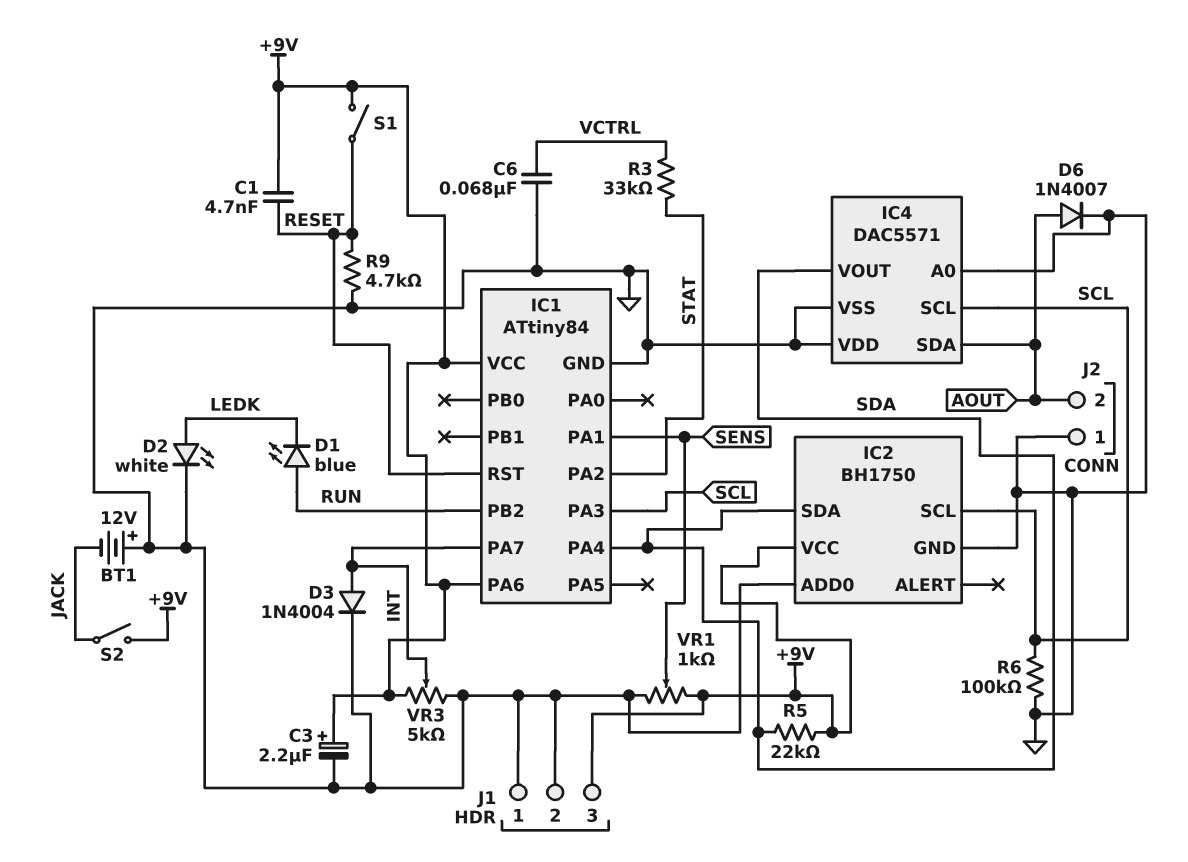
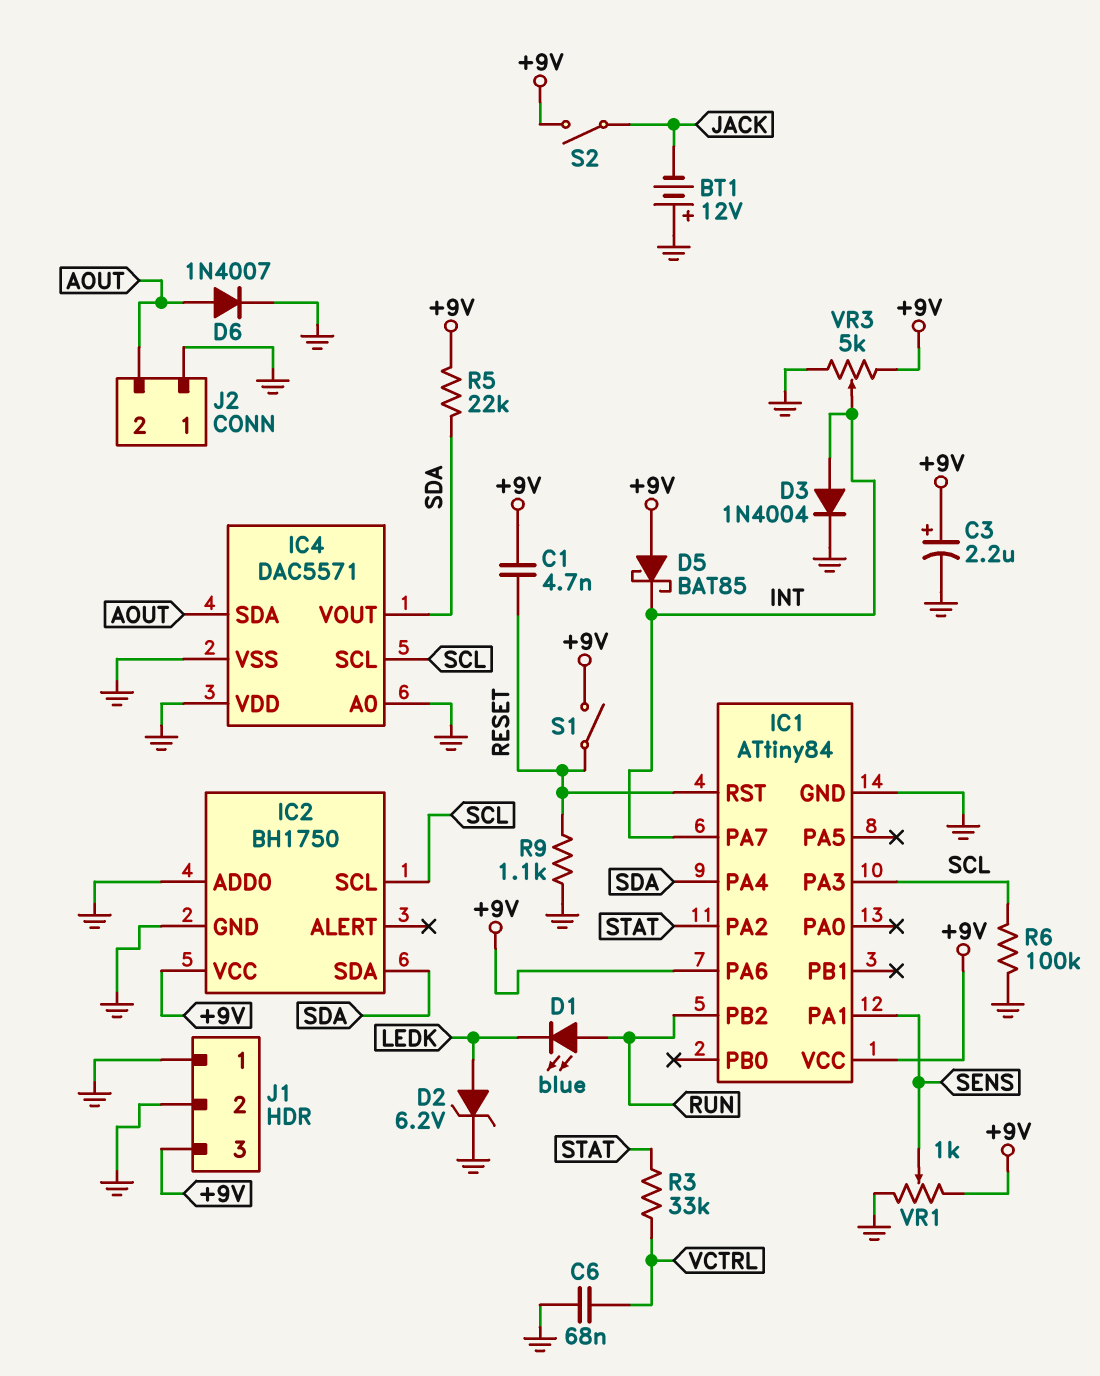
D2: LED white (A LEDK, K GND) -> zener 6.2V (A LEDK, K GND)
D5: none -> schottky BAT85 (A +9V, K INT)
R9: 4.7k (GND, RESET) -> 1.1k (GND, RESET)

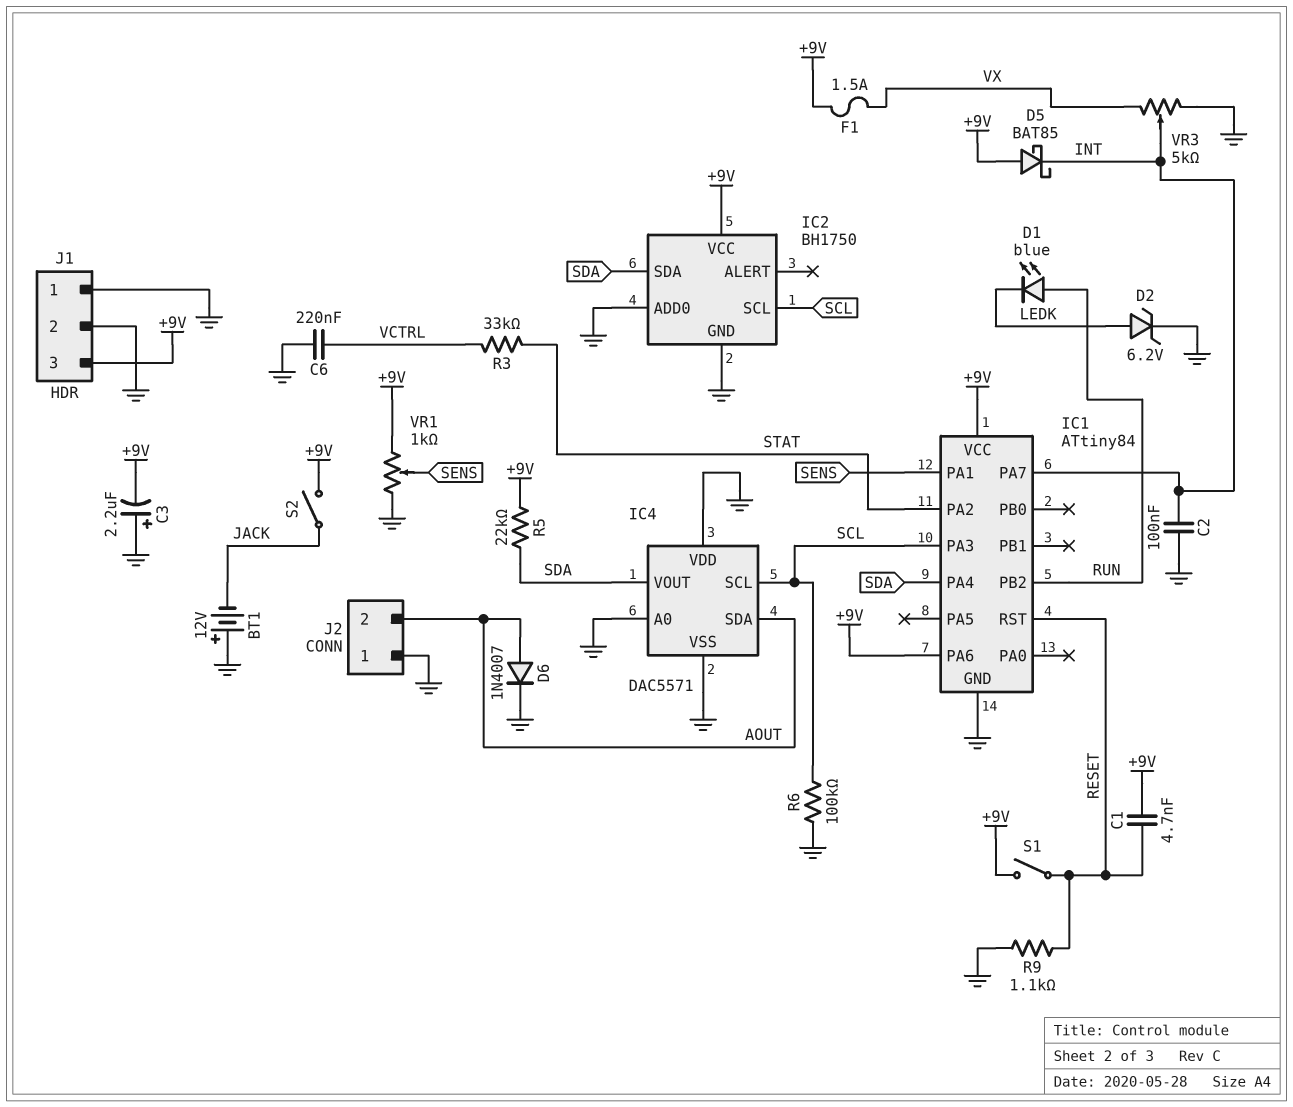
C2: none -> 100nF (GND, INT)
C3: 2.2uF (plus +9V, minus GND) -> 2.2uF (plus GND, minus +9V)
C6: 68nF (GND, VCTRL) -> 220nF (GND, VCTRL)
D3: diode 1N4004 (A INT, K GND) -> none
F1: none -> 1.5A (+9V, VX)
VR3: 5k (+9V, GND, wiper INT) -> 5k (GND, VX, wiper INT)

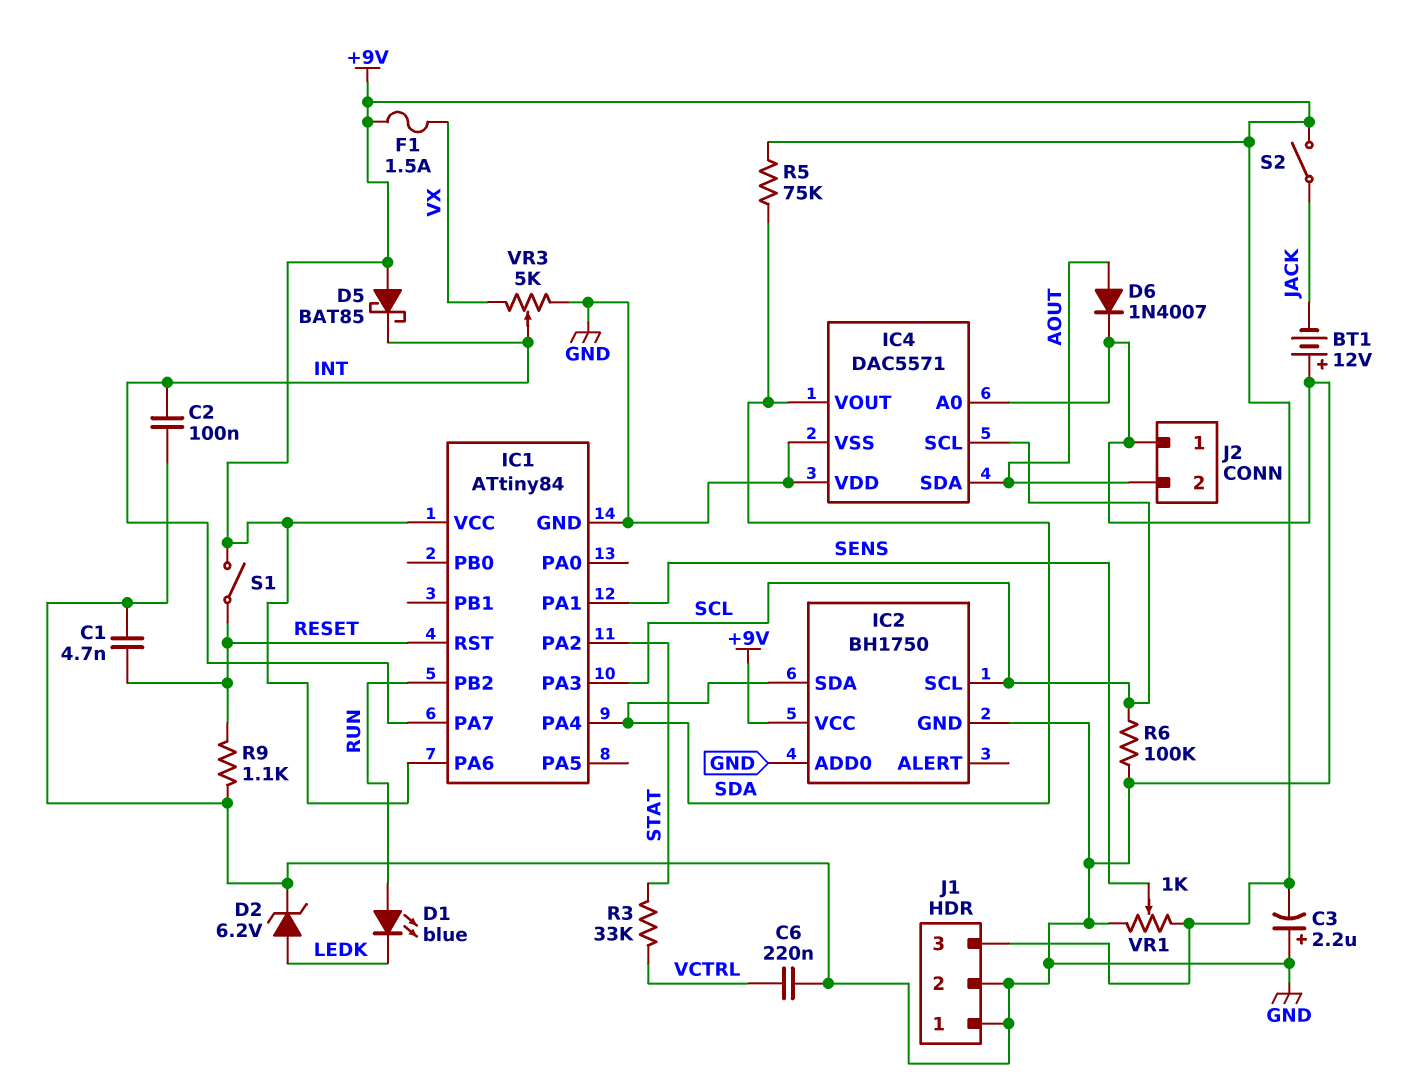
C1: 4.7nF (+9V, RESET) -> 4.7nF (GND, RESET)
R5: 22k (+9V, SDA) -> 75k (+9V, SDA)

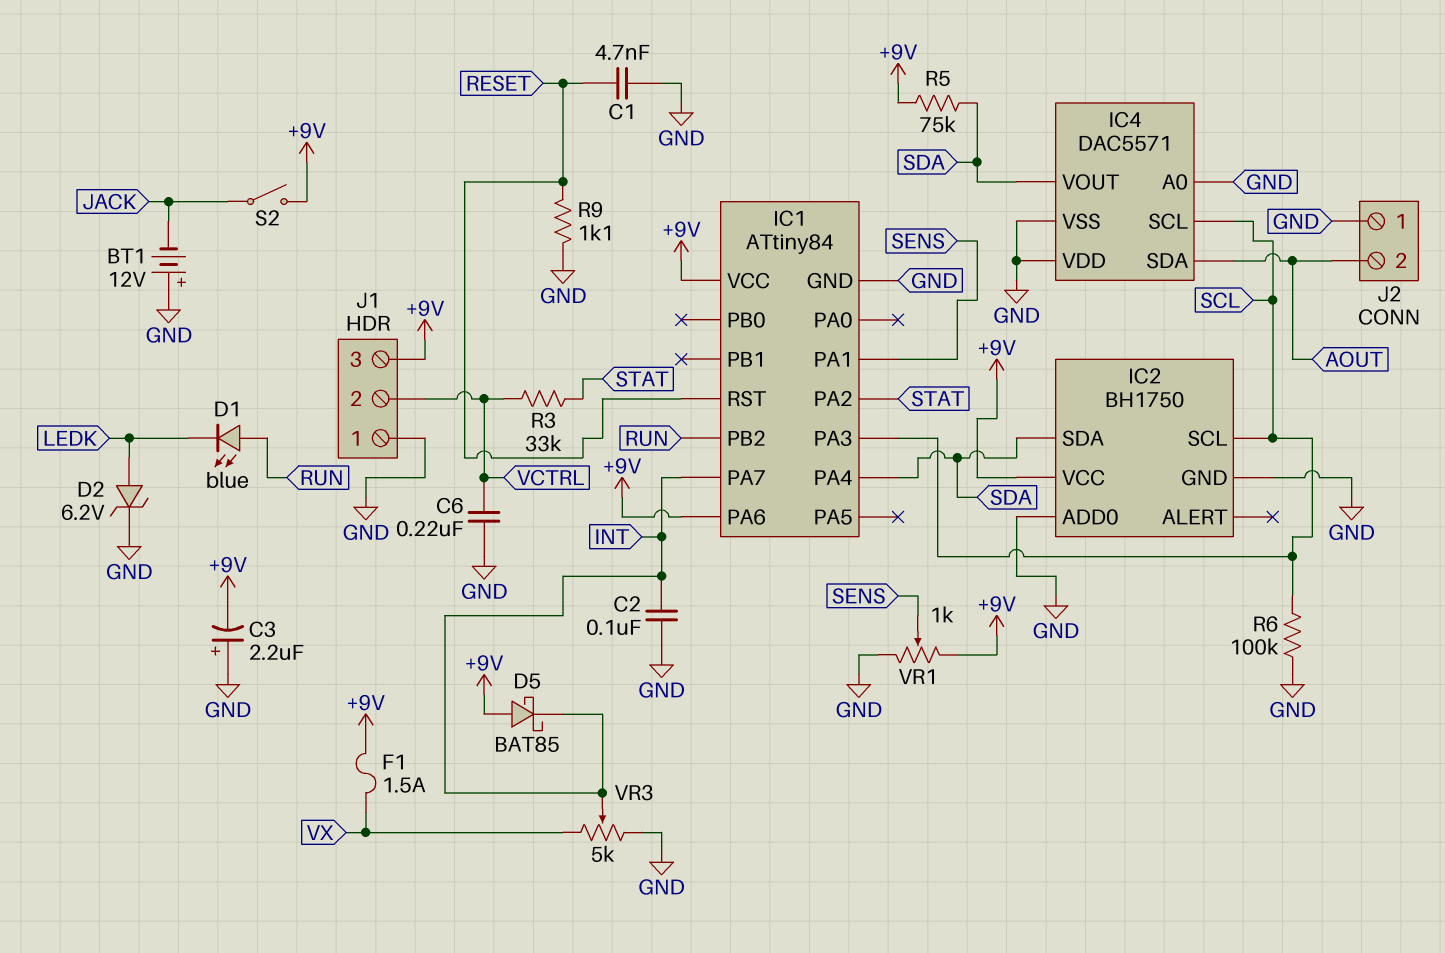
D6: diode 1N4007 (A AOUT, K GND) -> none
J1 pin 2: GND -> VCTRL
S1: switch (+9V, RESET) -> none

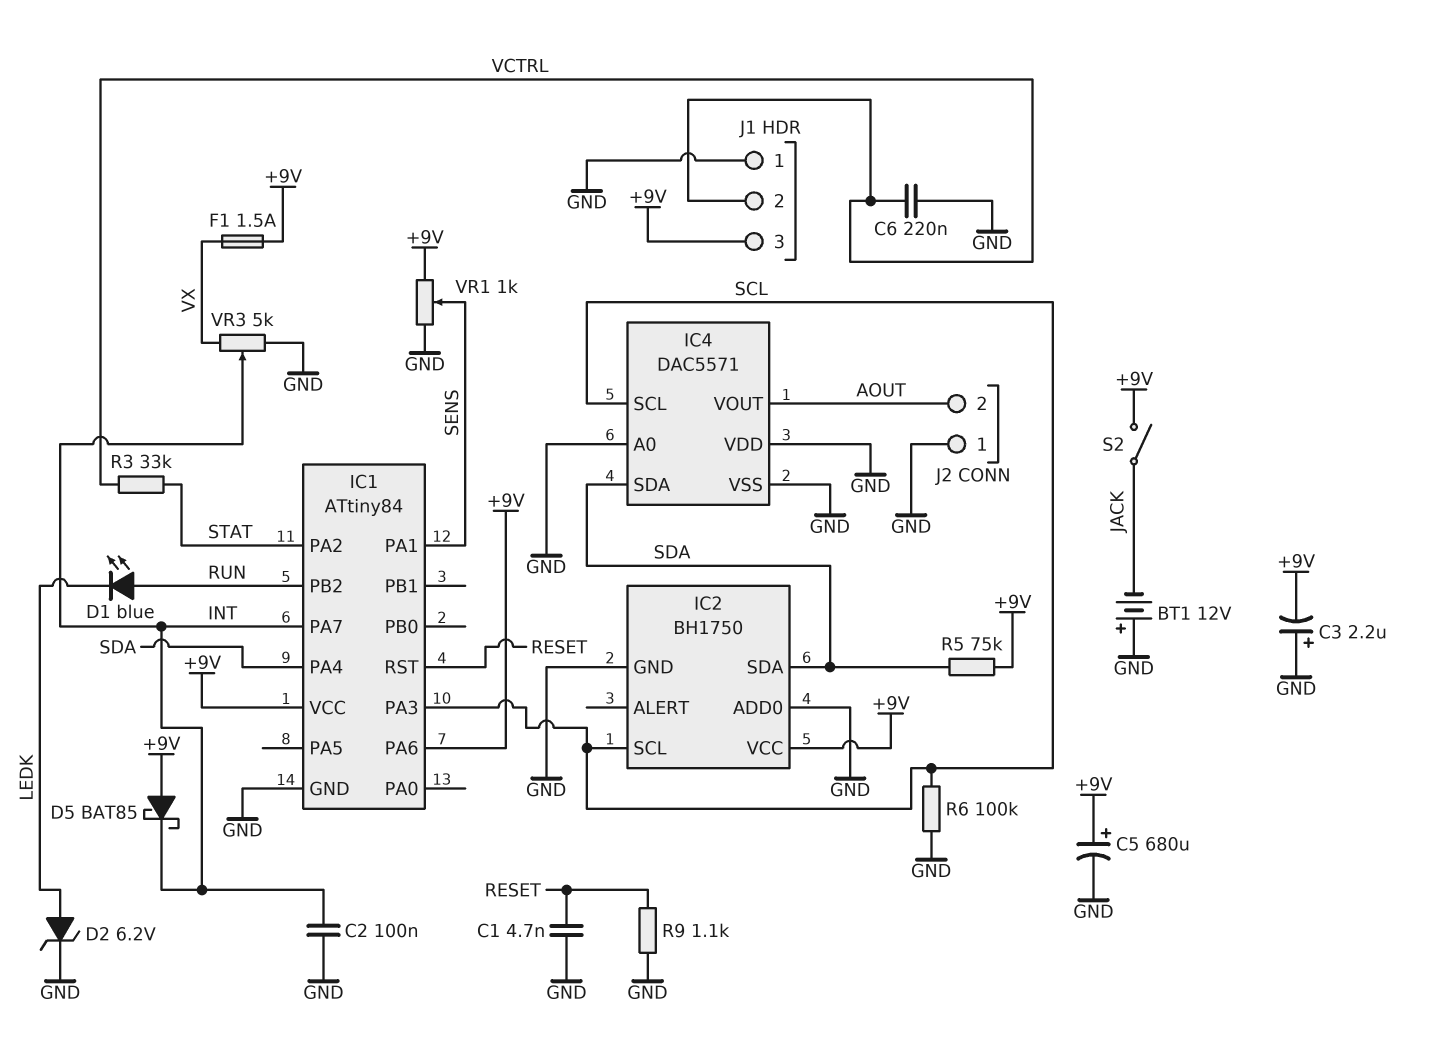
C5: none -> 680uF (plus +9V, minus GND)
IC4 pin SDA: AOUT -> SDA
IC4 pin VOUT: SDA -> AOUT

